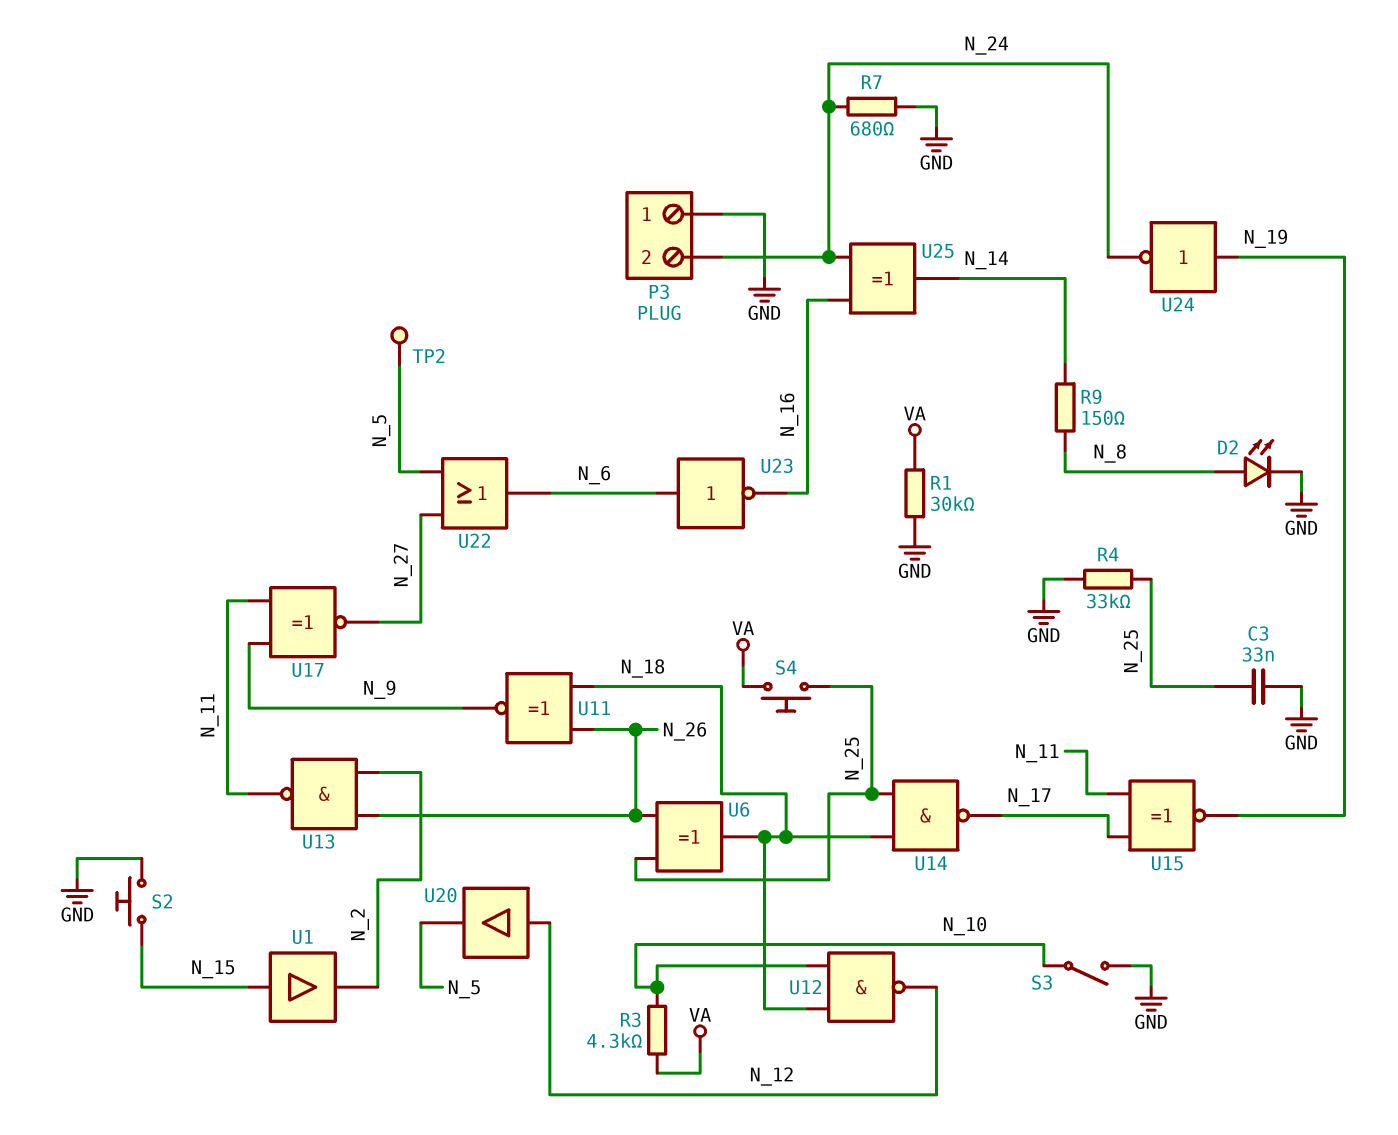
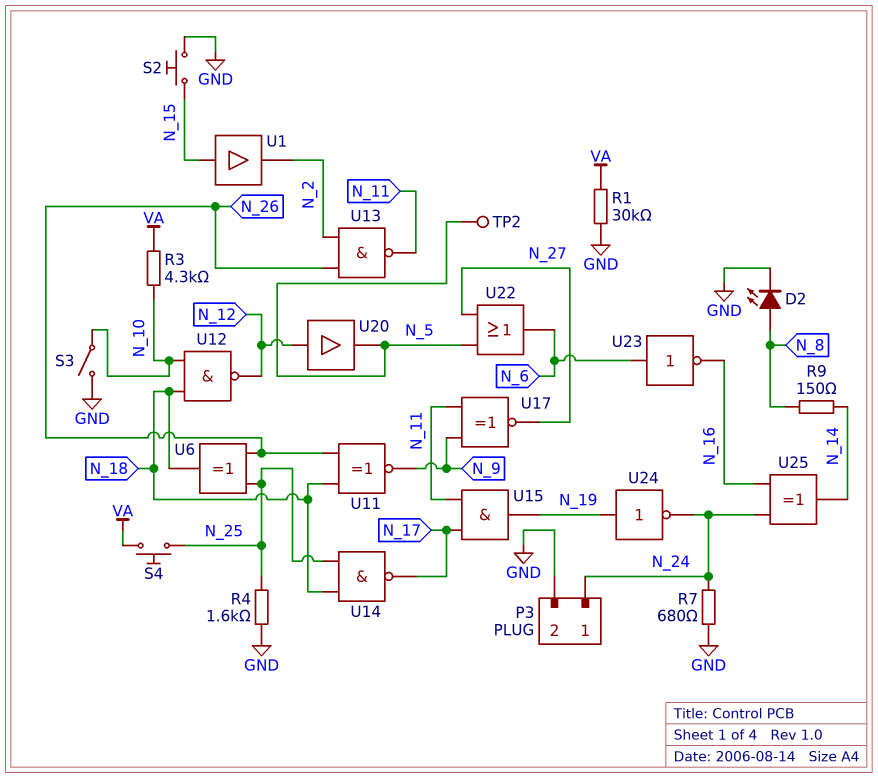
C3: 33nF (GND, N_25) -> none
P3 pin 1: GND -> N_24
P3 pin 2: N_24 -> GND
R4: 33k (GND, N_25) -> 1.6k (GND, N_25)
U15: XNOR (in N_11, in N_17, out N_19) -> AND (in N_11, in N_17, out N_19)

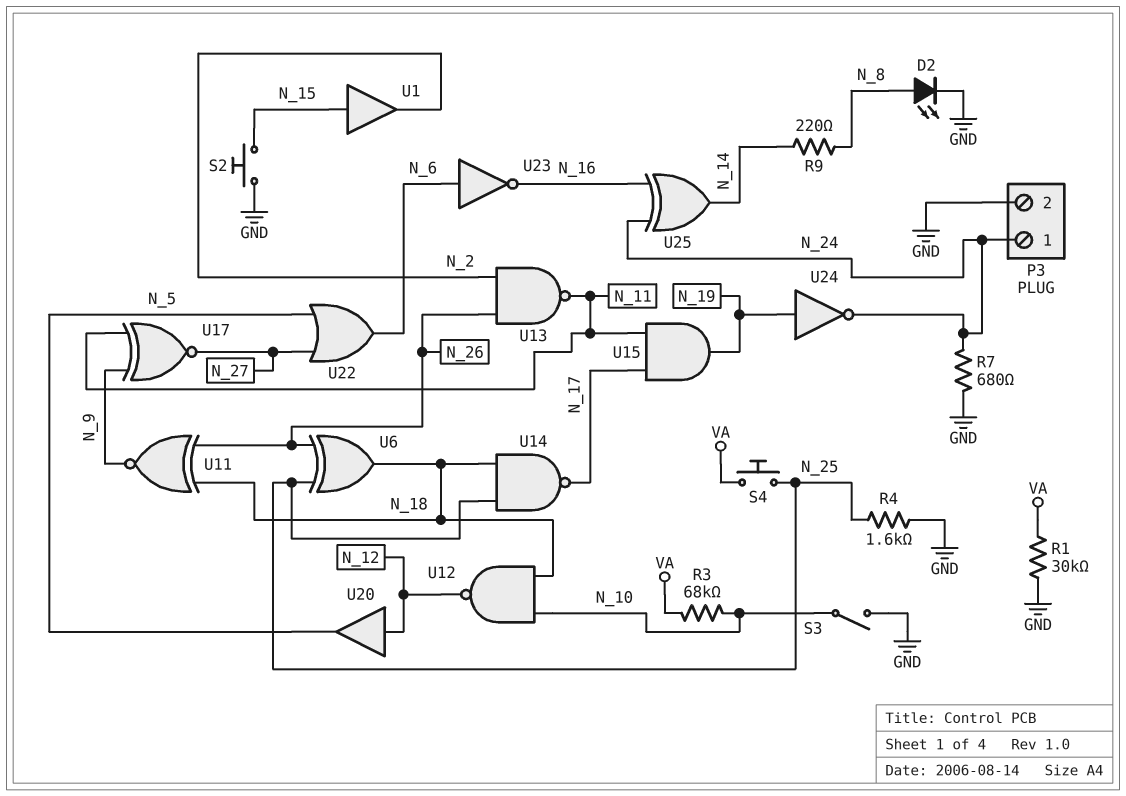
R3: 4.3k (N_10, VA) -> 68k (N_10, VA)
R9: 150 (N_8, N_14) -> 220 (N_8, N_14)
TP2: test point (N_5) -> none

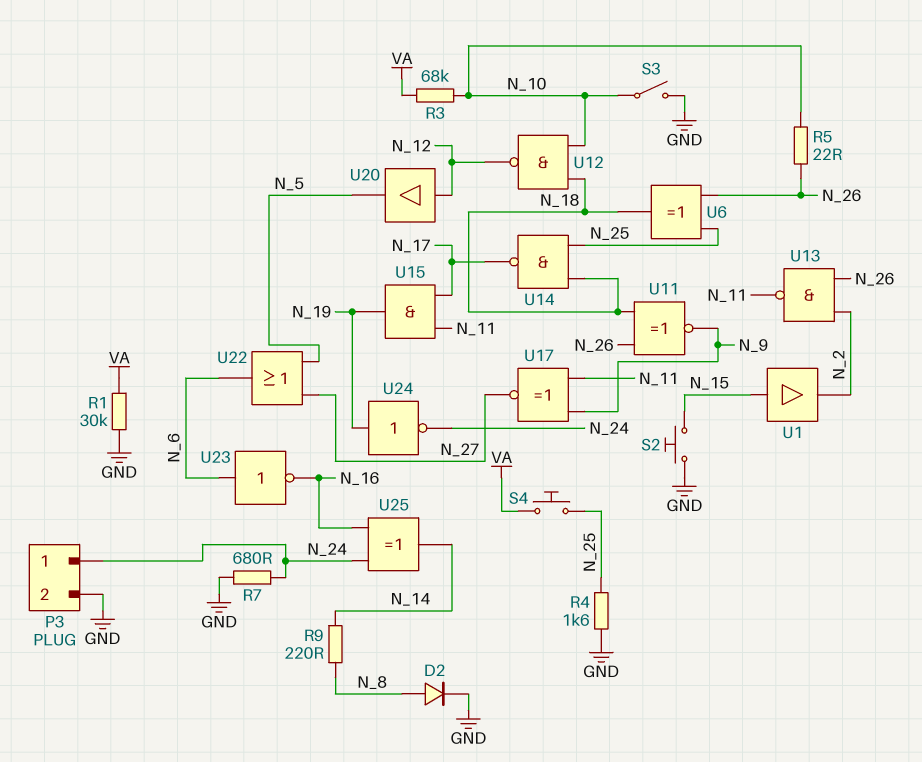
D2: LED (A N_8, K GND) -> diode (A N_8, K GND)
R5: none -> 22 (N_10, N_26)

